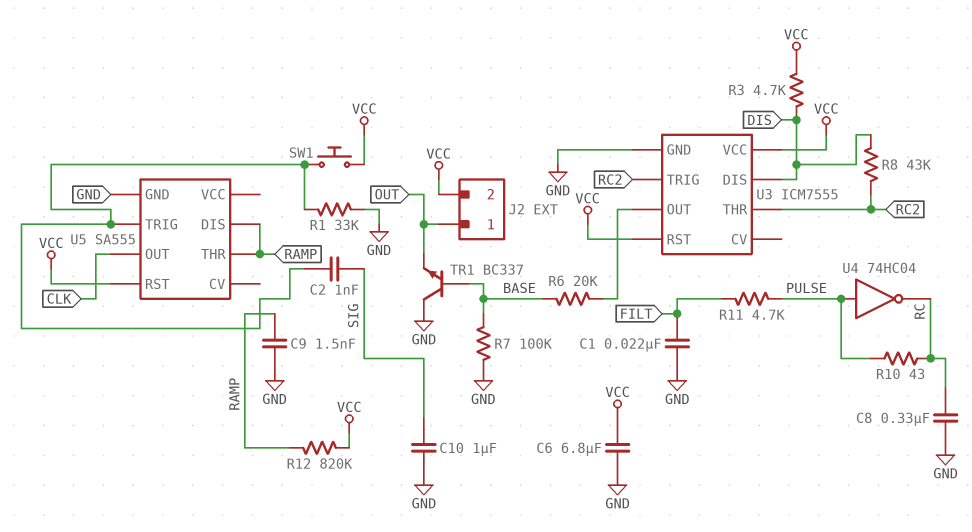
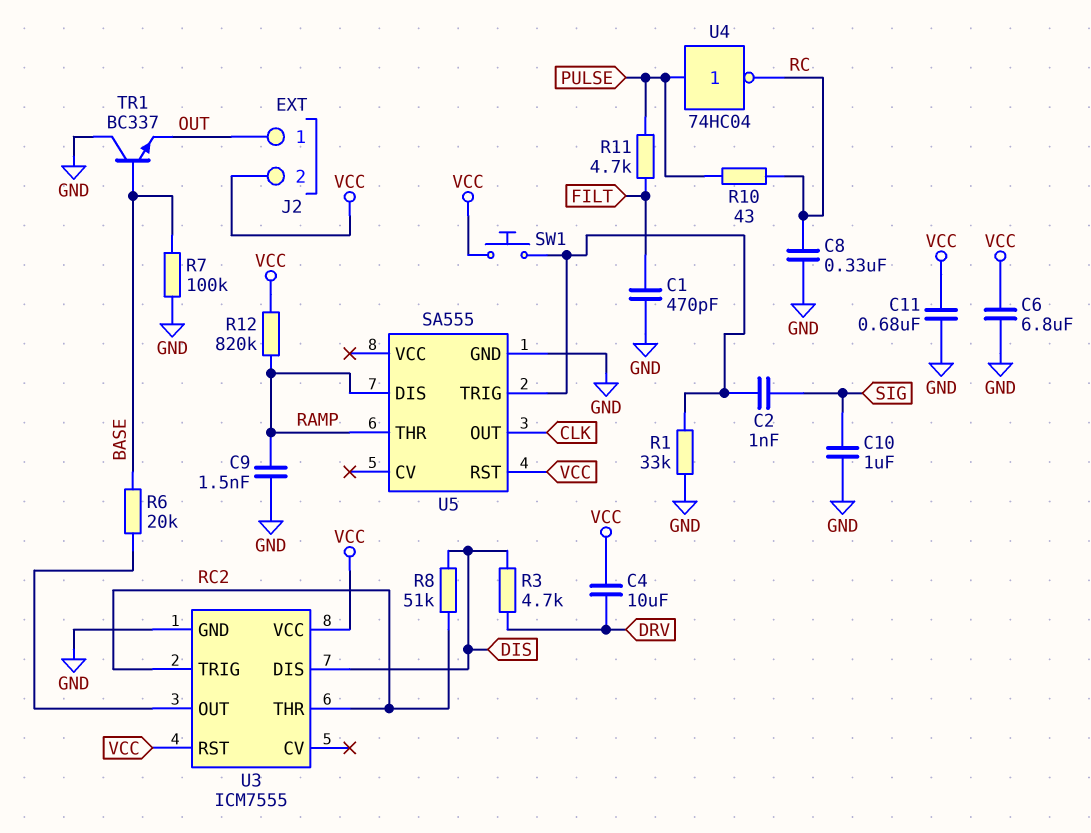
C1: 22nF (FILT, GND) -> 470pF (FILT, GND)
C4: none -> 10uF (DRV, VCC)
C11: none -> 680nF (GND, VCC)
R3: 4.7k (DIS, VCC) -> 4.7k (DIS, DRV)
R8: 43k (DIS, RC2) -> 51k (DIS, RC2)

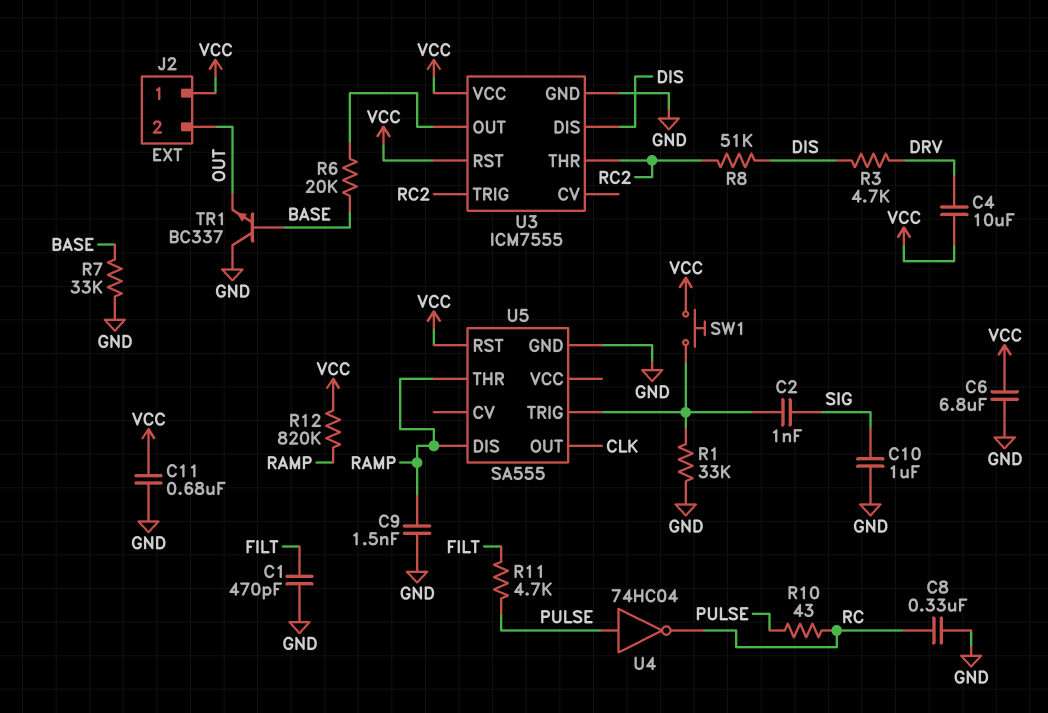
J2 pin 1: OUT -> VCC
J2 pin 2: VCC -> OUT
R7: 100k (BASE, GND) -> 33k (BASE, GND)

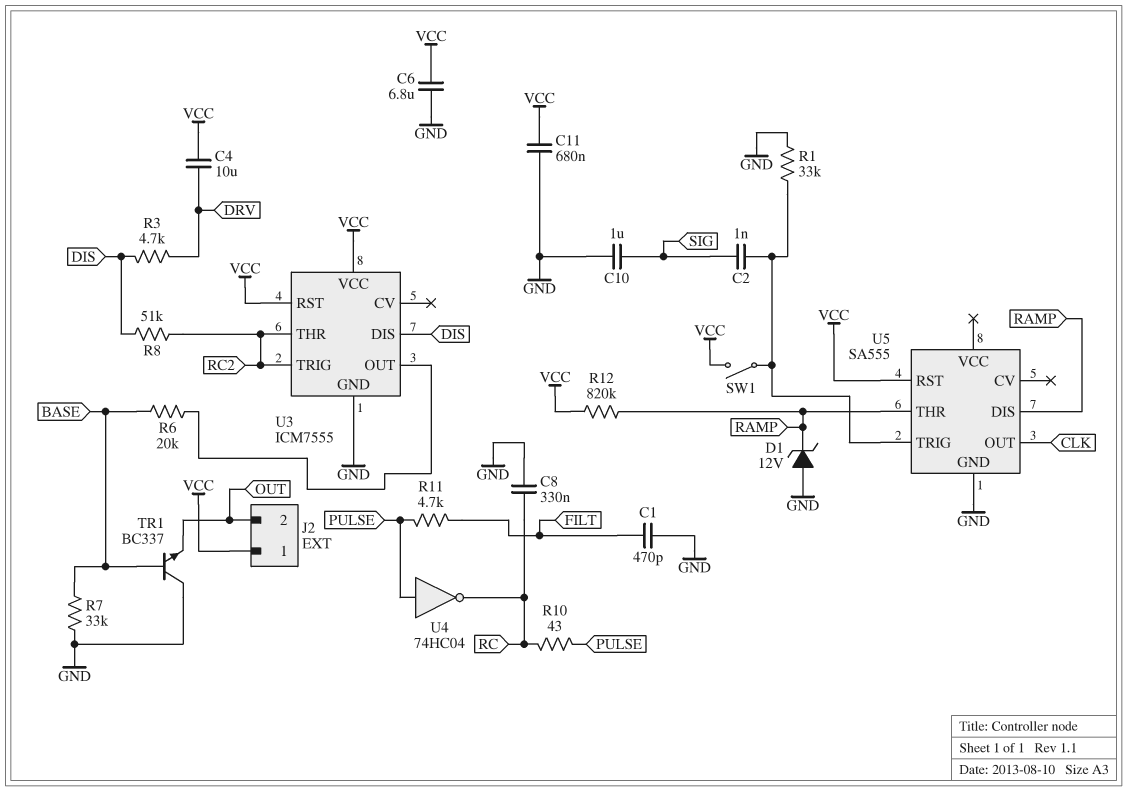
C9: 1.5nF (GND, RAMP) -> none
D1: none -> zener 12V (A GND, K RAMP)
SW1: button (U5/TRIG, VCC) -> switch (U5/TRIG, VCC)

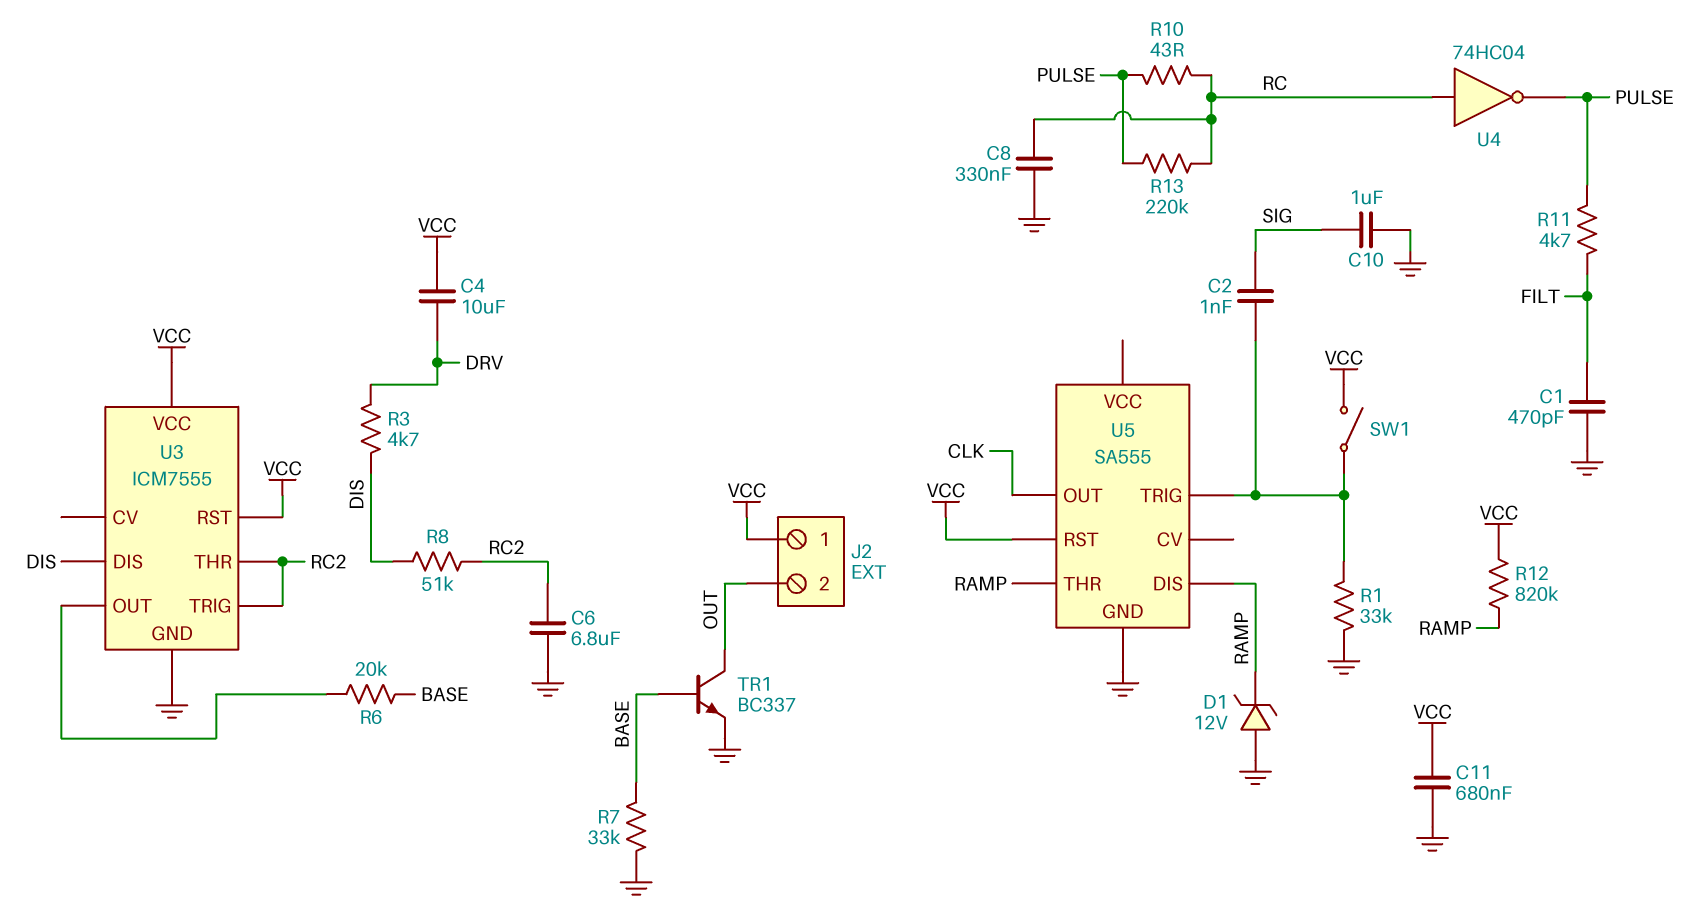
C6: 6.8uF (GND, VCC) -> 6.8uF (GND, RC2)
R13: none -> 220k (PULSE, RC)
TR1: NPN BC337 (B BASE, C GND, E OUT) -> NPN BC337 (B BASE, C OUT, E GND)
U4: NOT 74HC04 (in PULSE, out RC) -> NOT 74HC04 (in RC, out PULSE)

